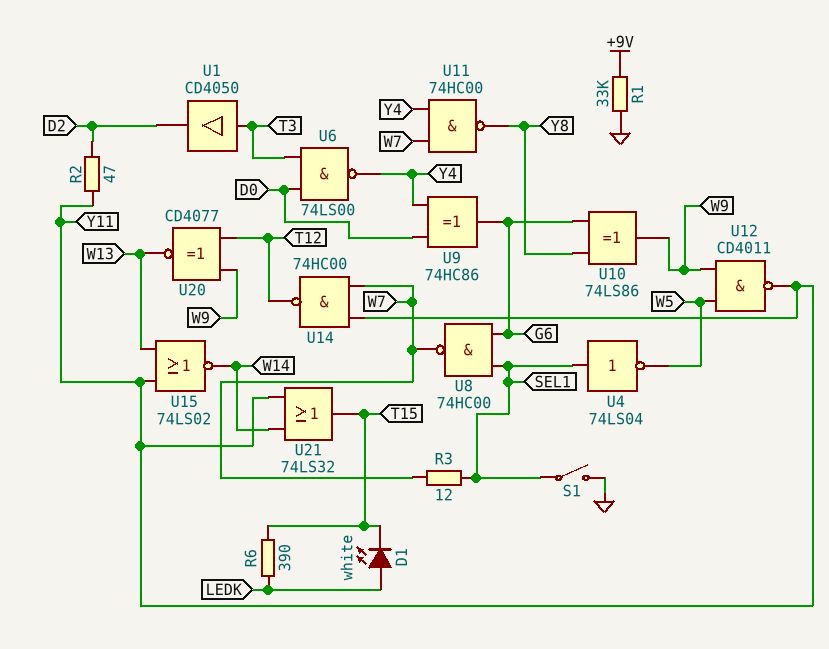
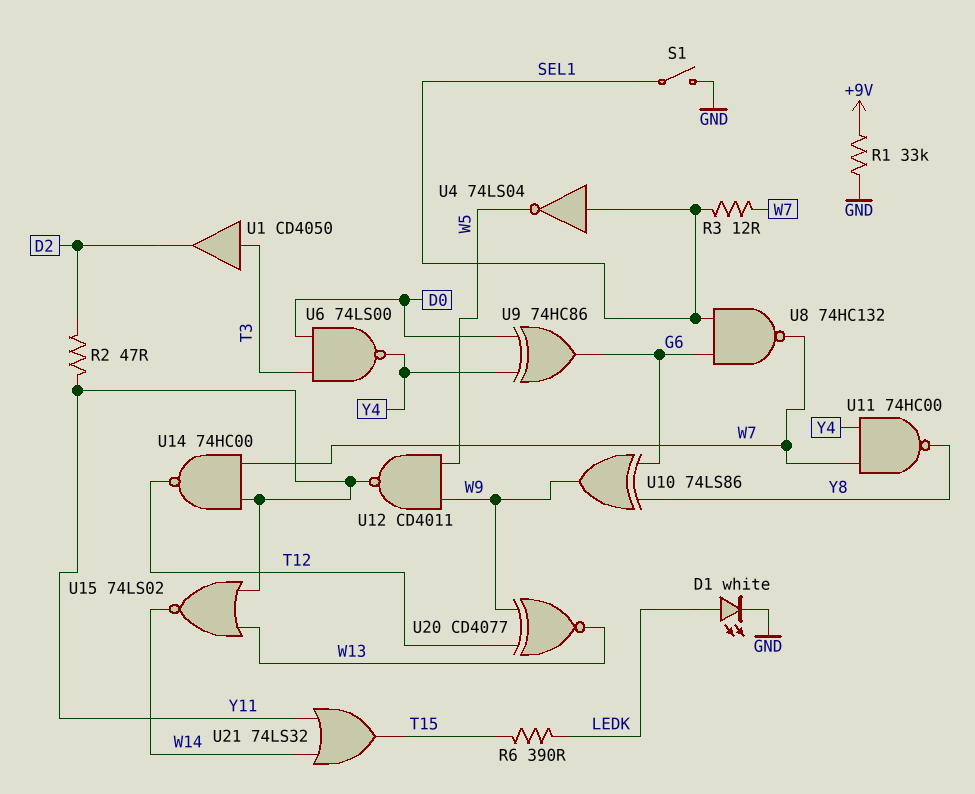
D1: LED white (A LEDK, K T15) -> LED white (A LEDK, K GND)
U8: NAND 74HC00 (in G6, in SEL1, out W7) -> NAND 74HC132 (in G6, in SEL1, out W7)

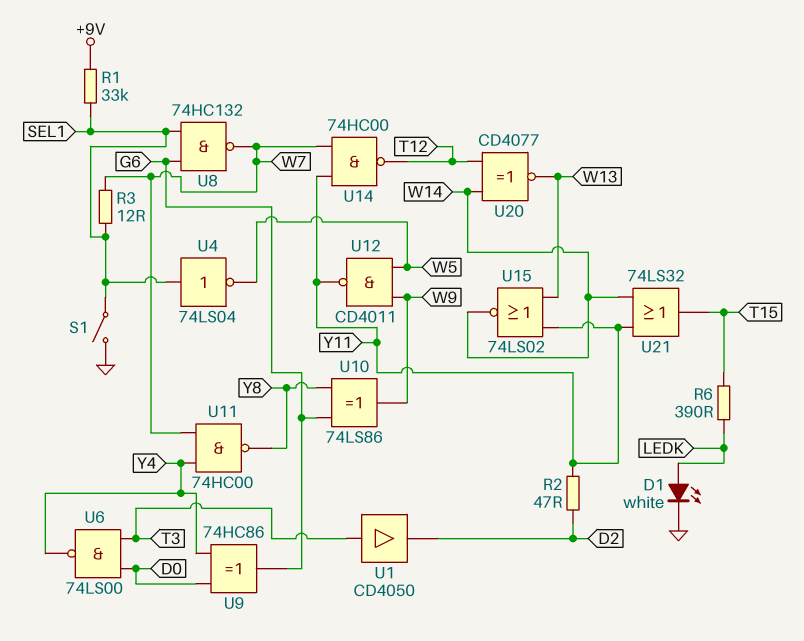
R1: 33k (+9V, GND) -> 33k (+9V, SEL1)
U20: XNOR CD4077 (in T12, in W9, out W13) -> XNOR CD4077 (in T12, in W14, out W13)

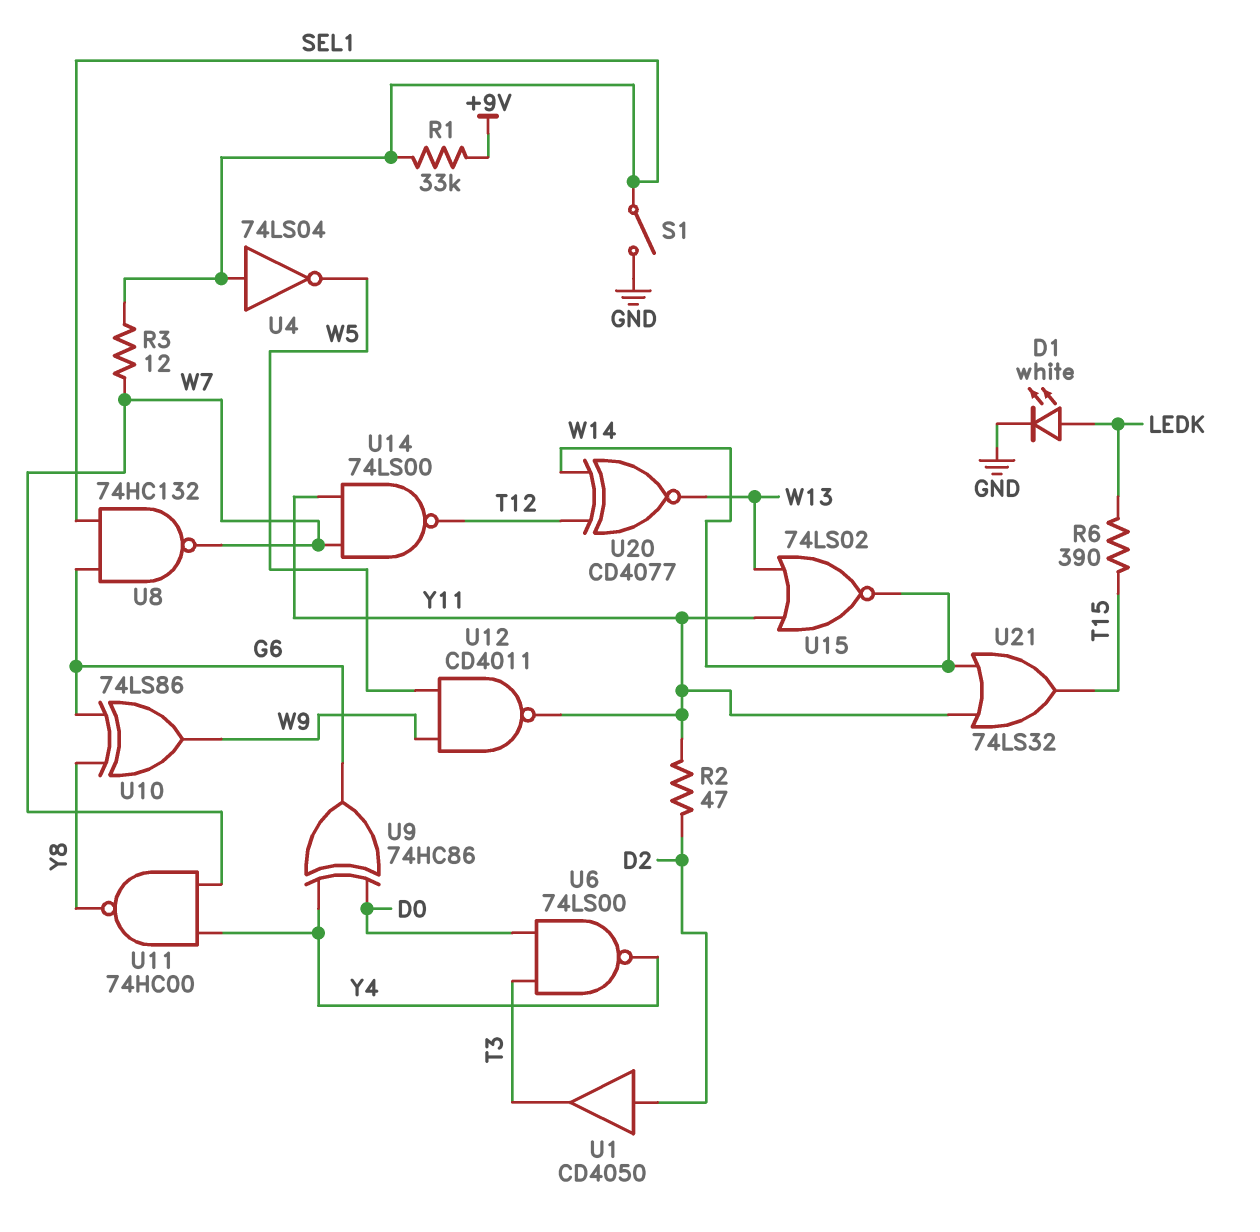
U1: buffer CD4050 (in T3, out D2) -> buffer CD4050 (in D2, out T3)
U14: NAND 74HC00 (in W7, in Y11, out T12) -> NAND 74LS00 (in W7, in Y11, out T12)

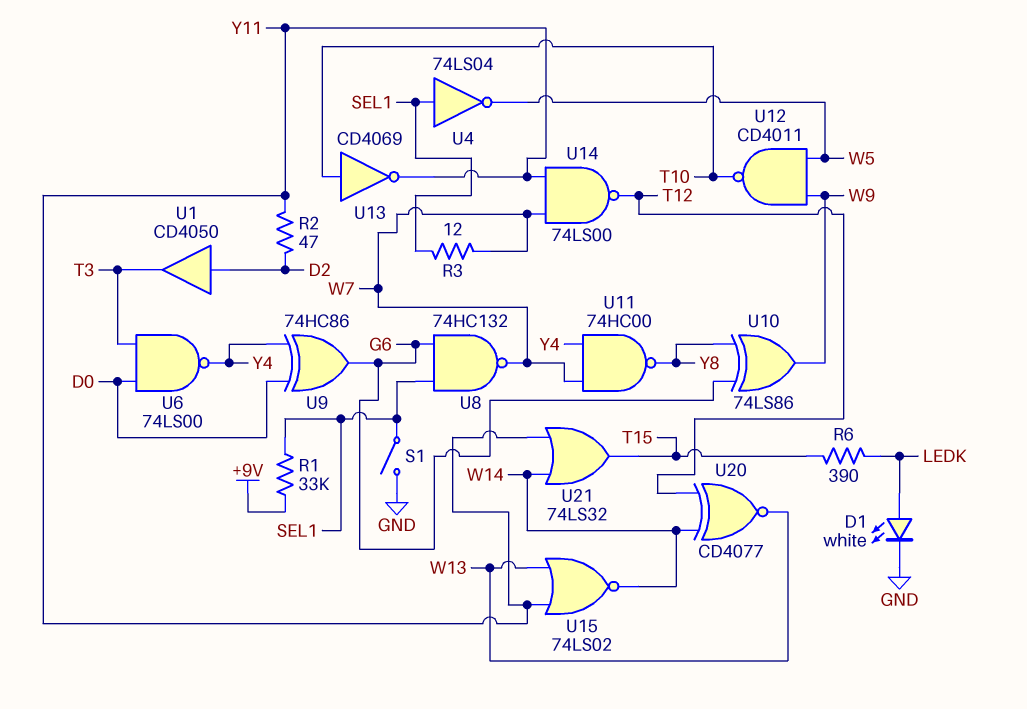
U12: NAND CD4011 (in W5, in W9, out Y11) -> NAND CD4011 (in W5, in W9, out T10)
U13: none -> NOT CD4069 (in T10, out Y11)

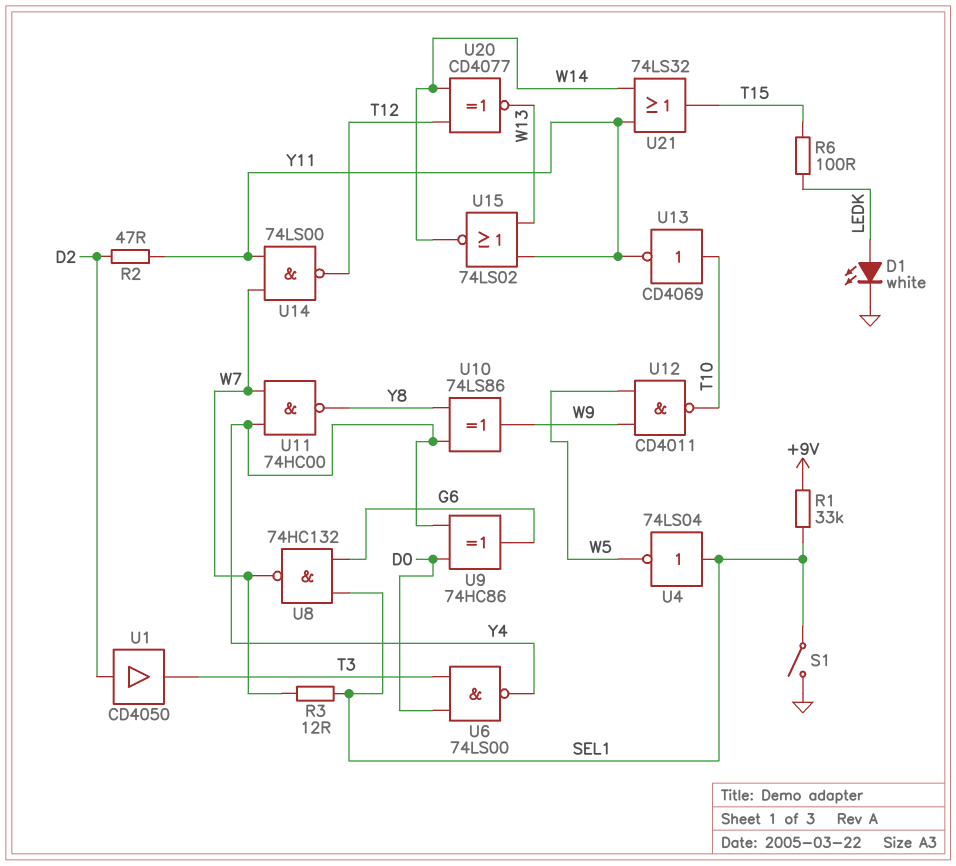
R6: 390 (LEDK, T15) -> 100 (LEDK, T15)
U10: XOR 74LS86 (in G6, in Y8, out W9) -> XOR 74LS86 (in Y4, in Y8, out W9)

